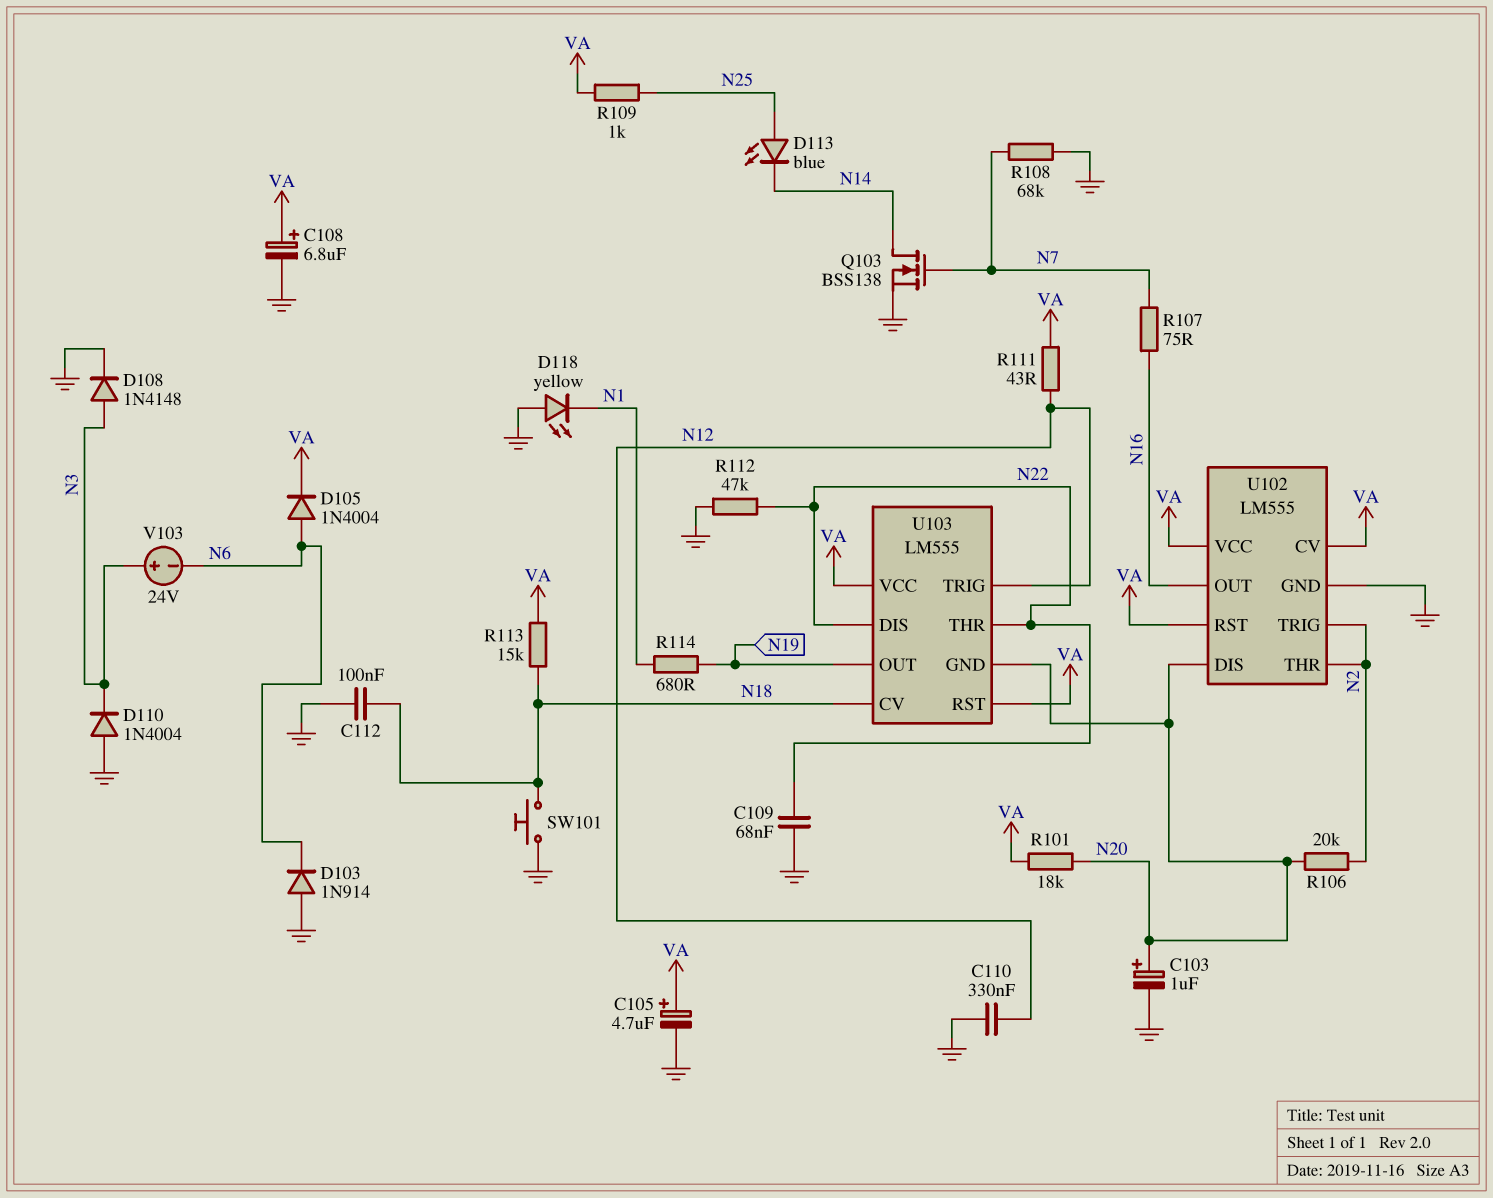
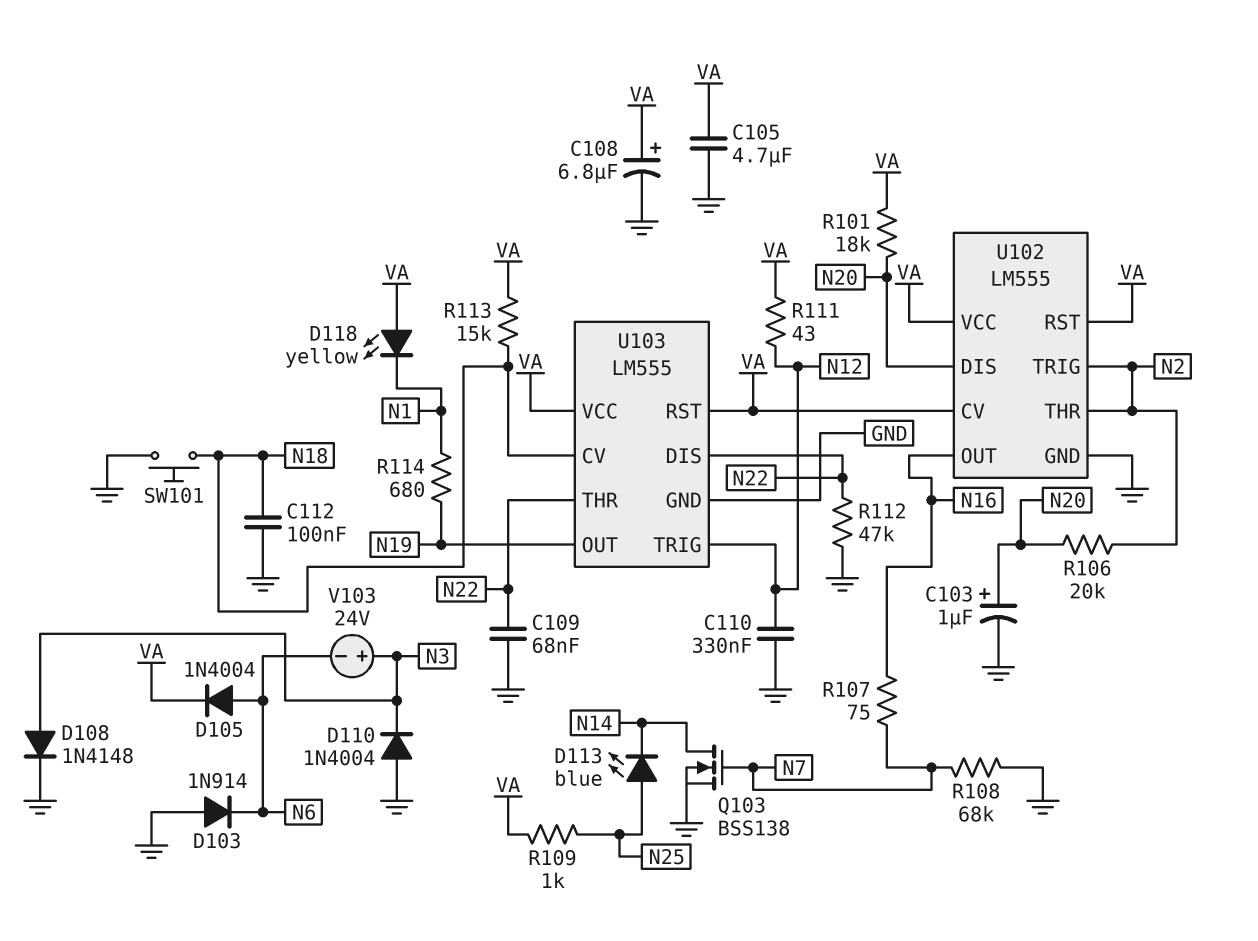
C105: 4.7uF (plus VA, minus GND) -> 4.7uF (GND, VA)
D118: LED yellow (A GND, K N1) -> LED yellow (A VA, K N1)
U103 pin GND: N20 -> GND

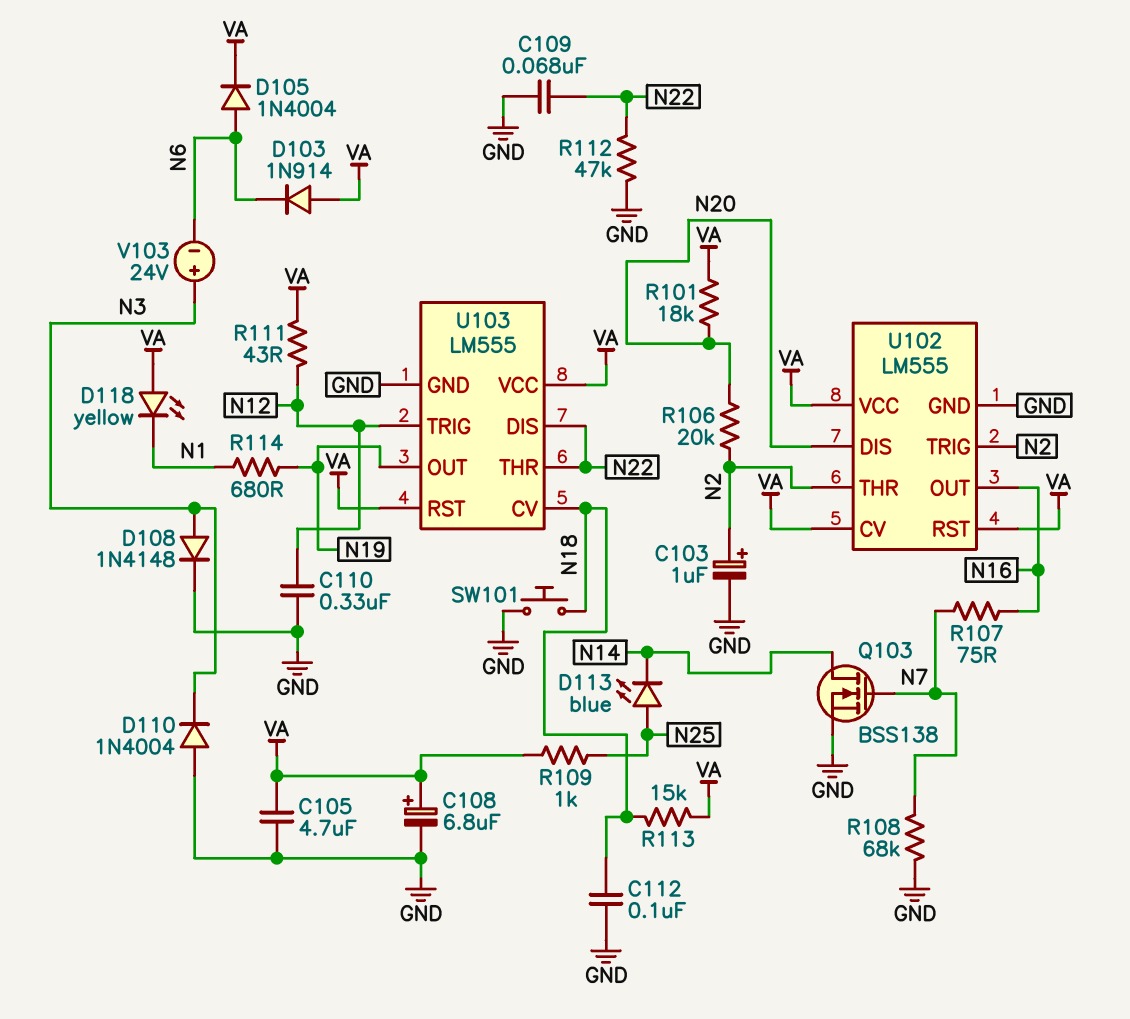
C103: 1uF (plus N20, minus GND) -> 1uF (plus N2, minus GND)
D103: diode 1N914 (A GND, K N6) -> diode 1N914 (A VA, K N6)

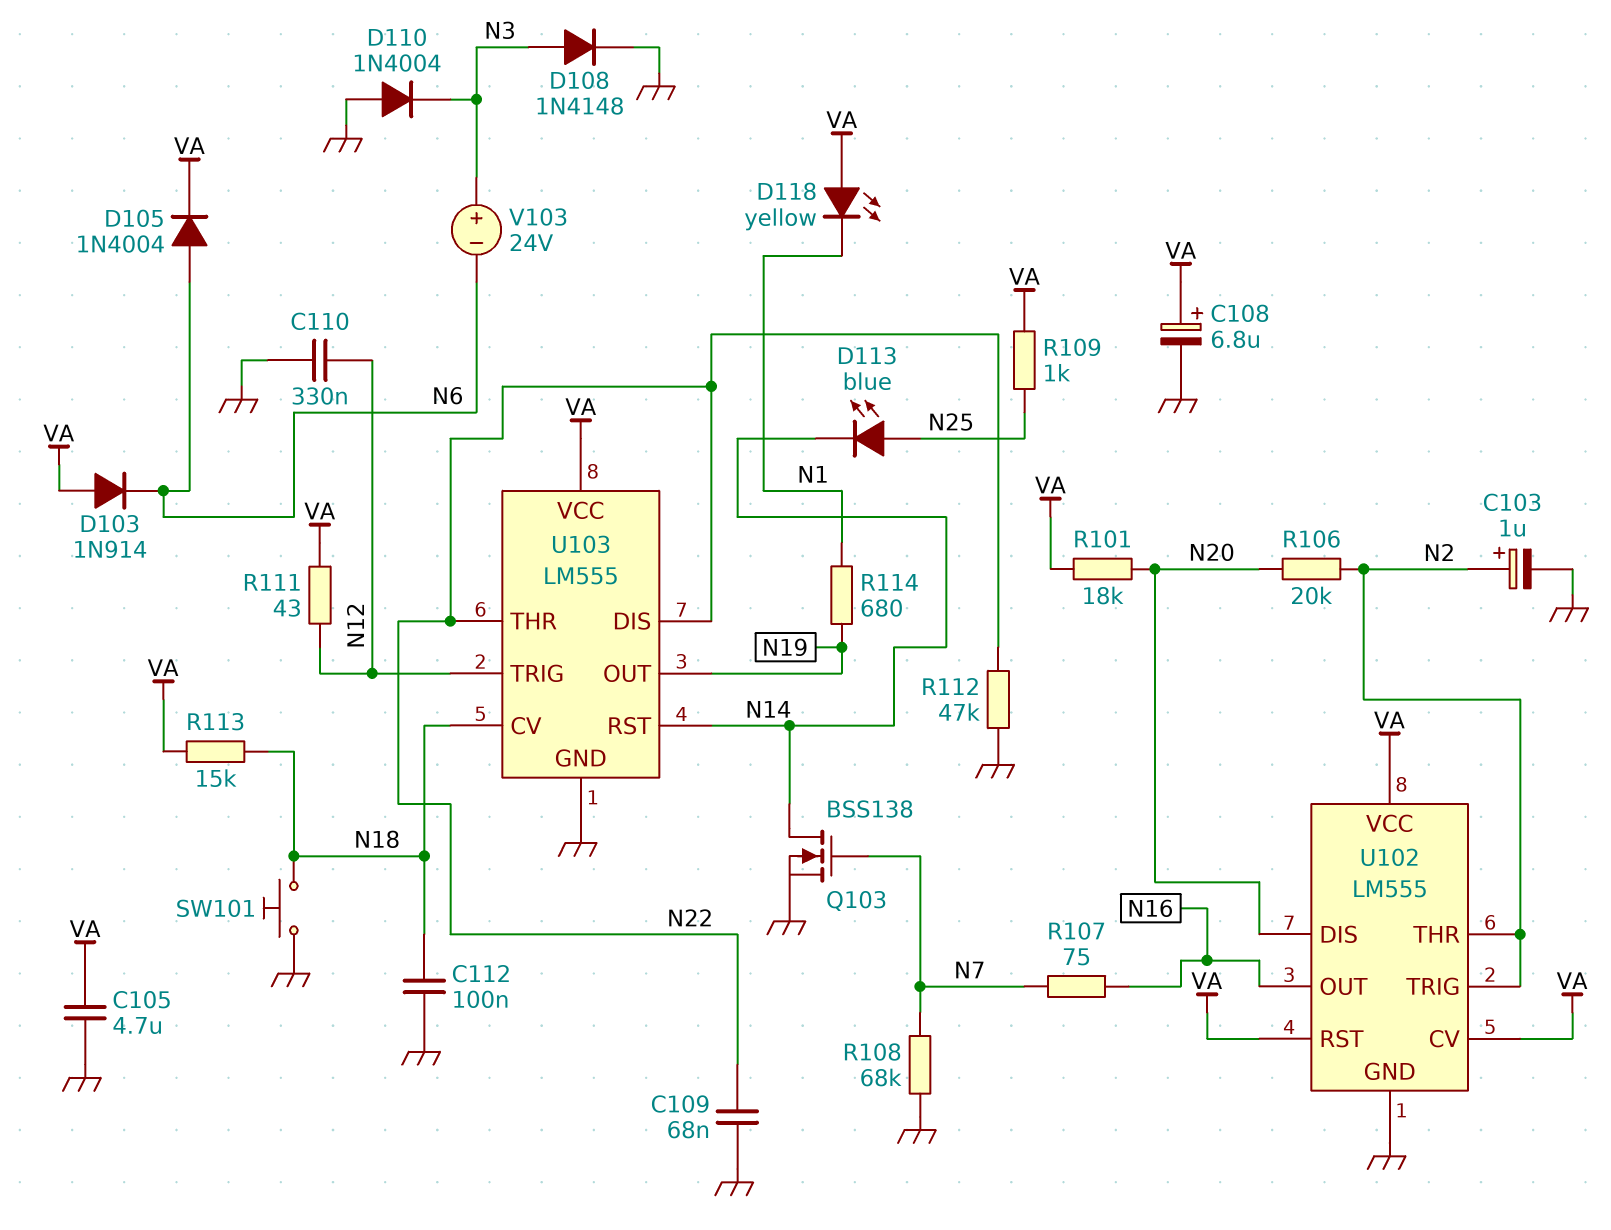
U103 pin RST: VA -> N14

